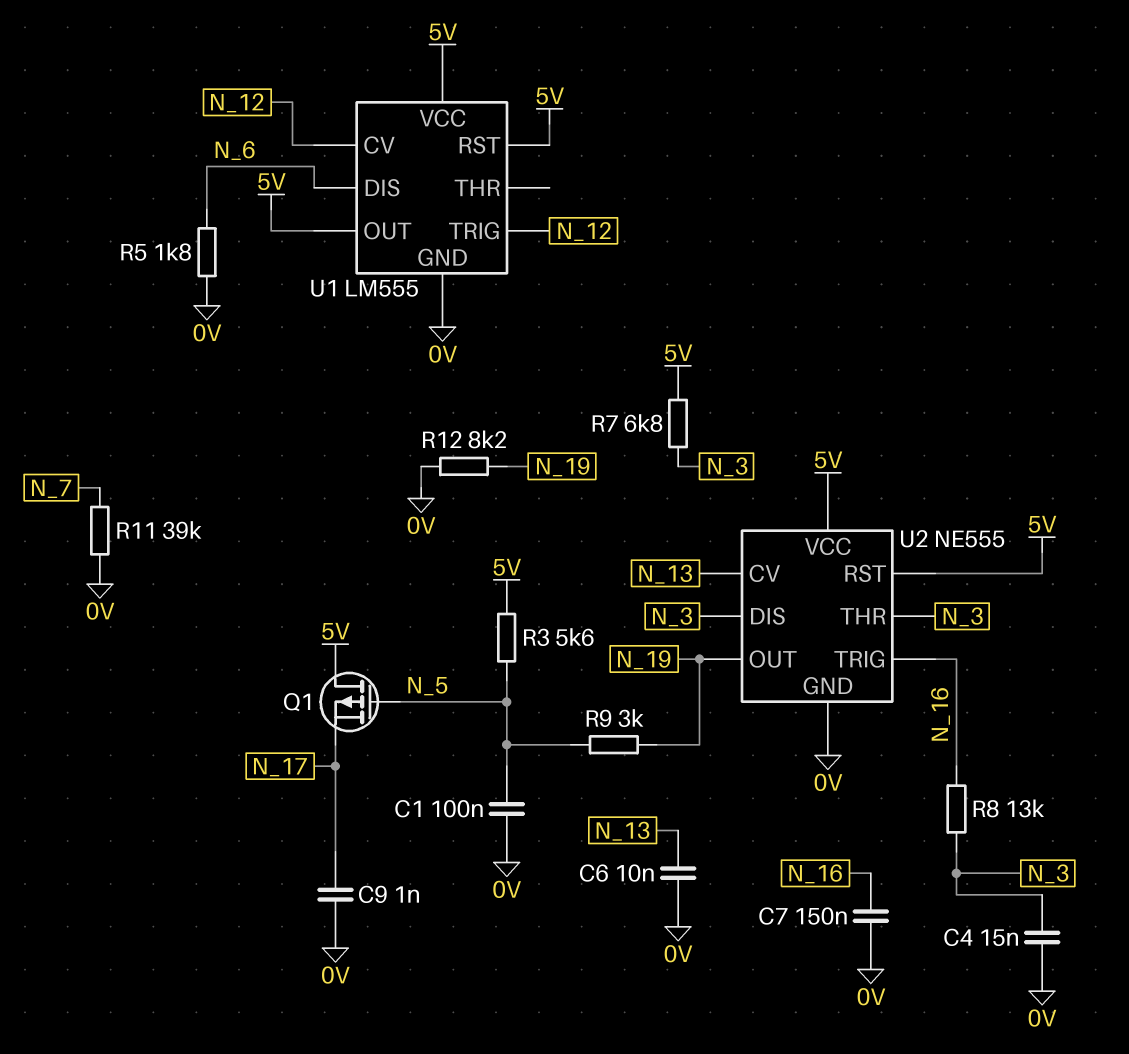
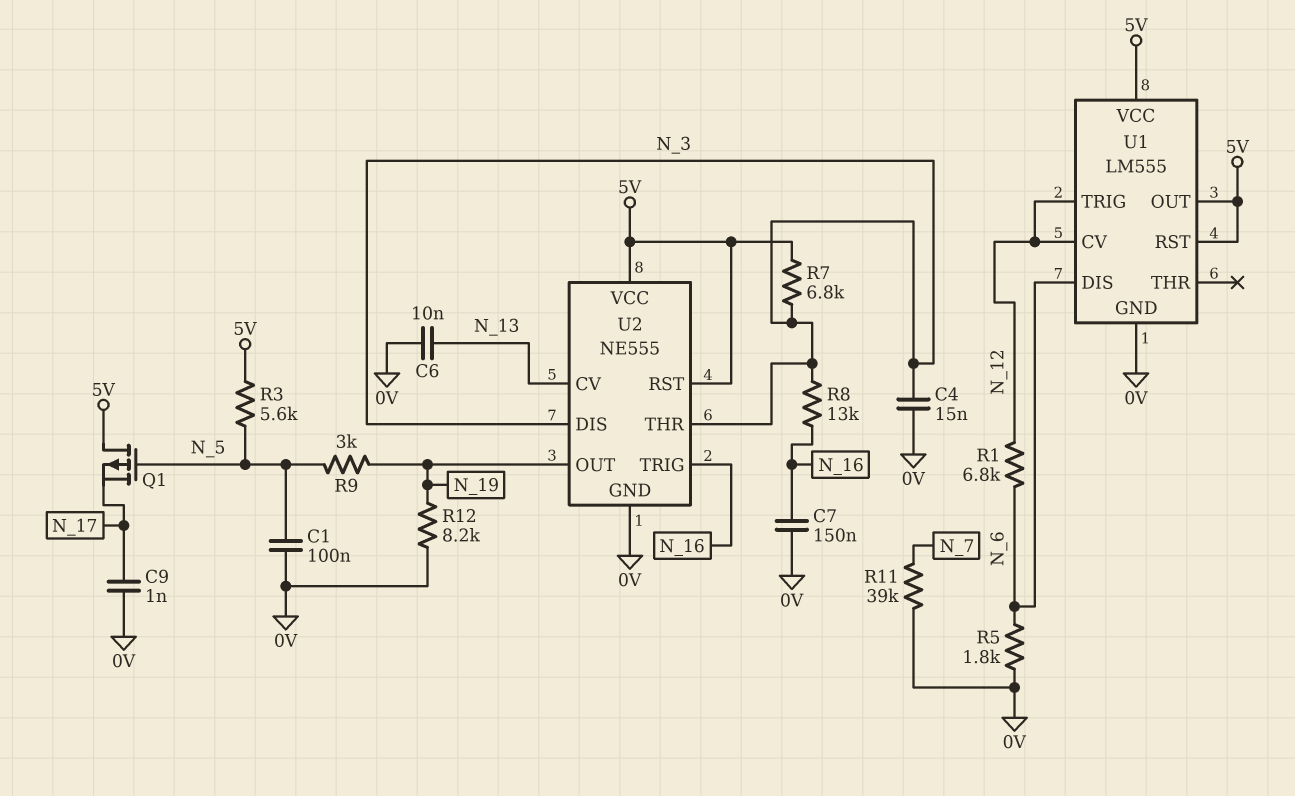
R1: none -> 6.8k (N_6, N_12)

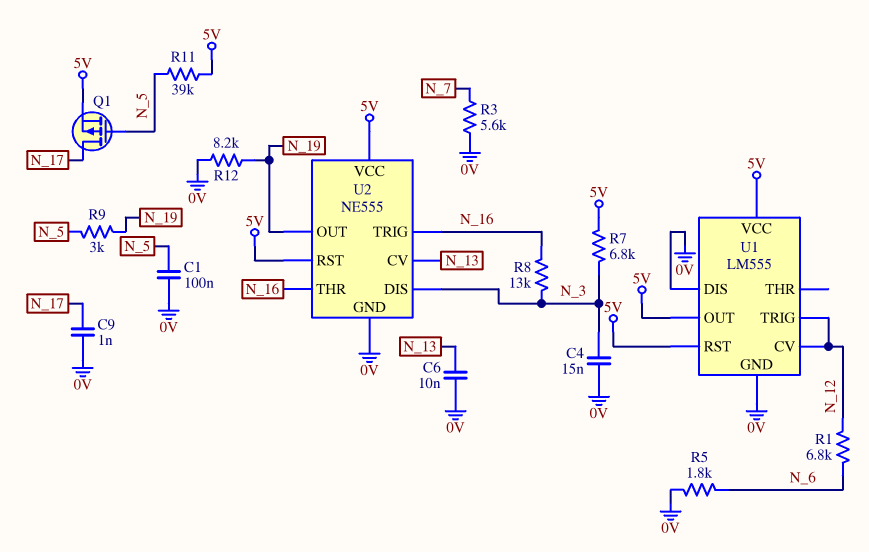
C7: 150nF (0V, N_16) -> none
Q1: PMOS (G N_5, D 5V, S N_17) -> PMOS (G N_5, D N_17, S 5V)
R3: 5.6k (5V, N_5) -> 5.6k (0V, N_7)
R11: 39k (0V, N_7) -> 39k (5V, N_5)
U1 pin DIS: N_6 -> 0V
U2 pin THR: N_3 -> N_16

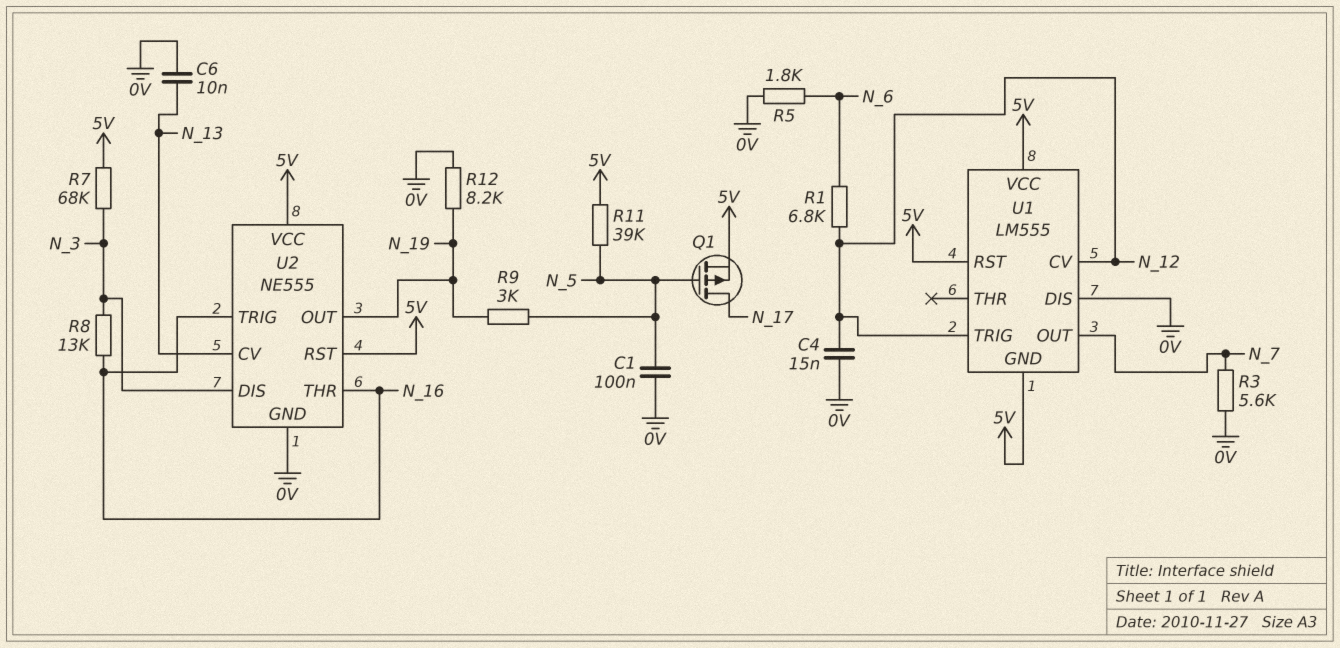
C4: 15nF (0V, N_3) -> 15nF (0V, N_12)
C9: 1nF (0V, N_17) -> none
R7: 6.8k (5V, N_3) -> 68k (5V, N_3)
U1 pin GND: 0V -> 5V
U1 pin OUT: 5V -> N_7

